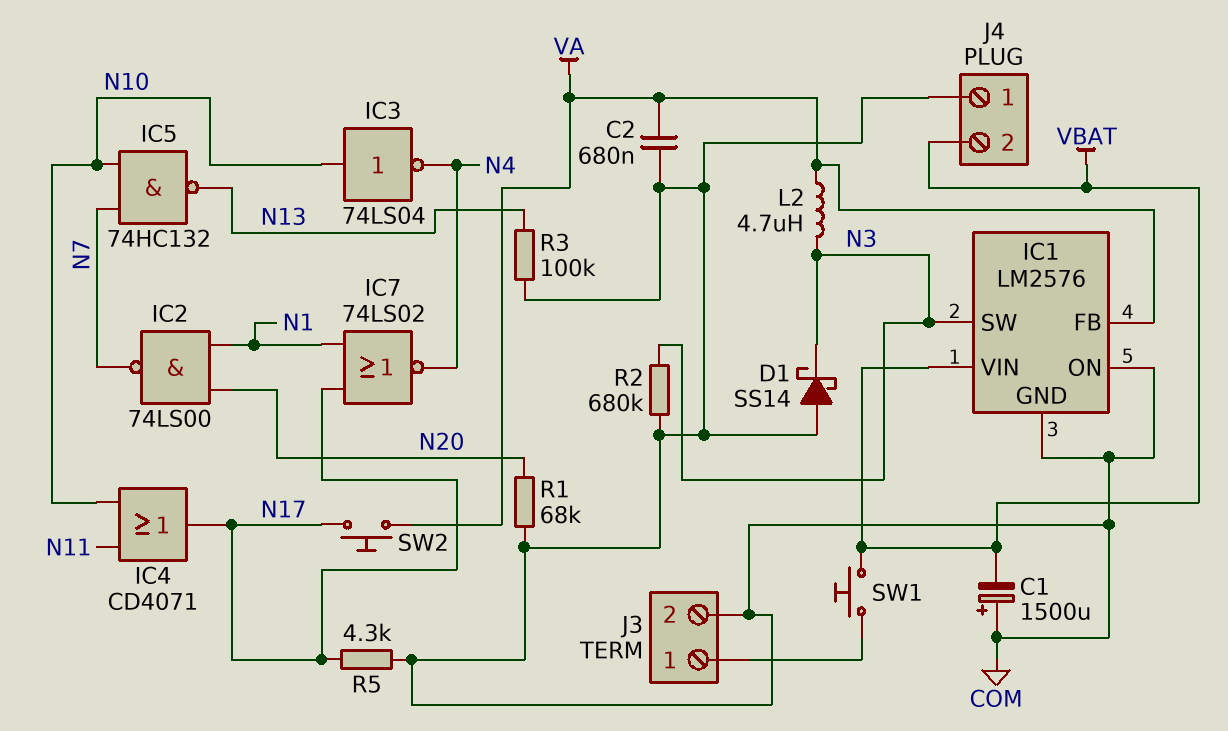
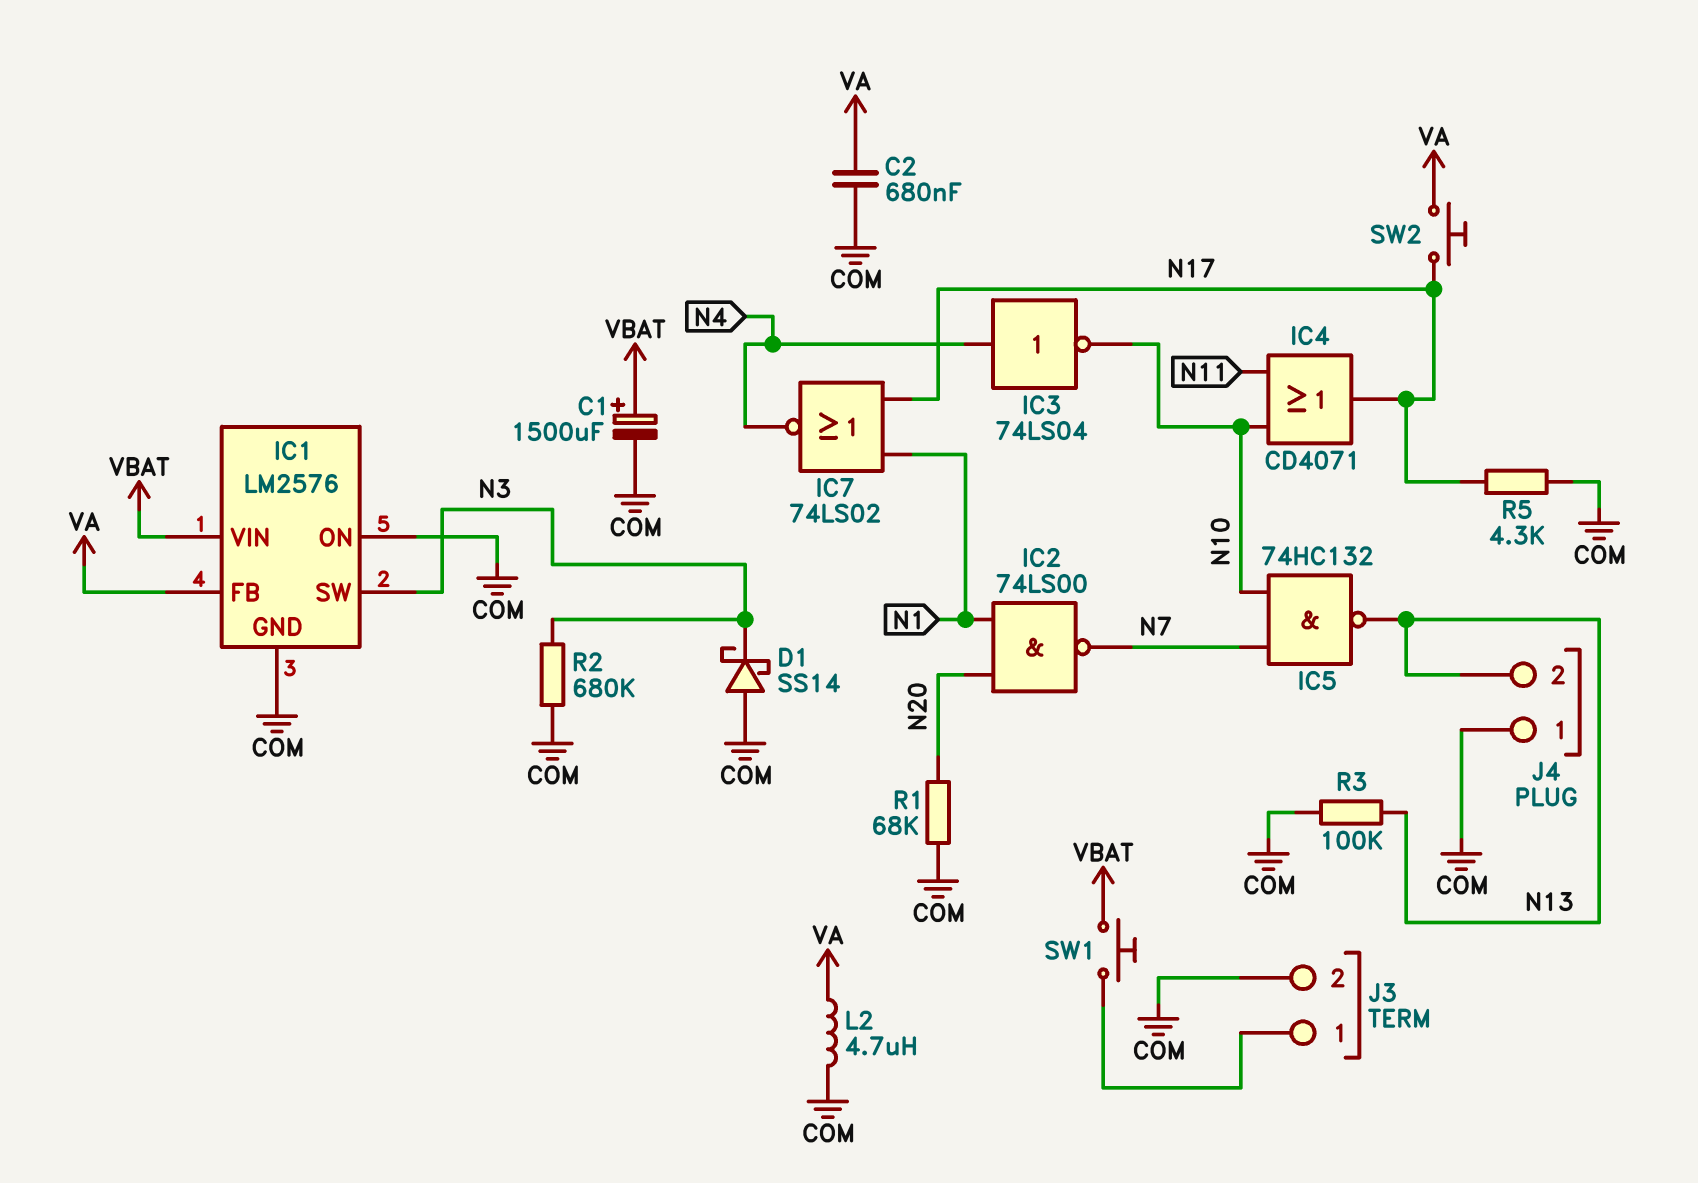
C1: 1500uF (plus COM, minus VBAT) -> 1500uF (plus VBAT, minus COM)
IC3: NOT 74LS04 (in N10, out N4) -> NOT 74LS04 (in N4, out N10)
J4 pin 2: VBAT -> N13
L2: 4.7uH (N3, VA) -> 4.7uH (COM, VA)

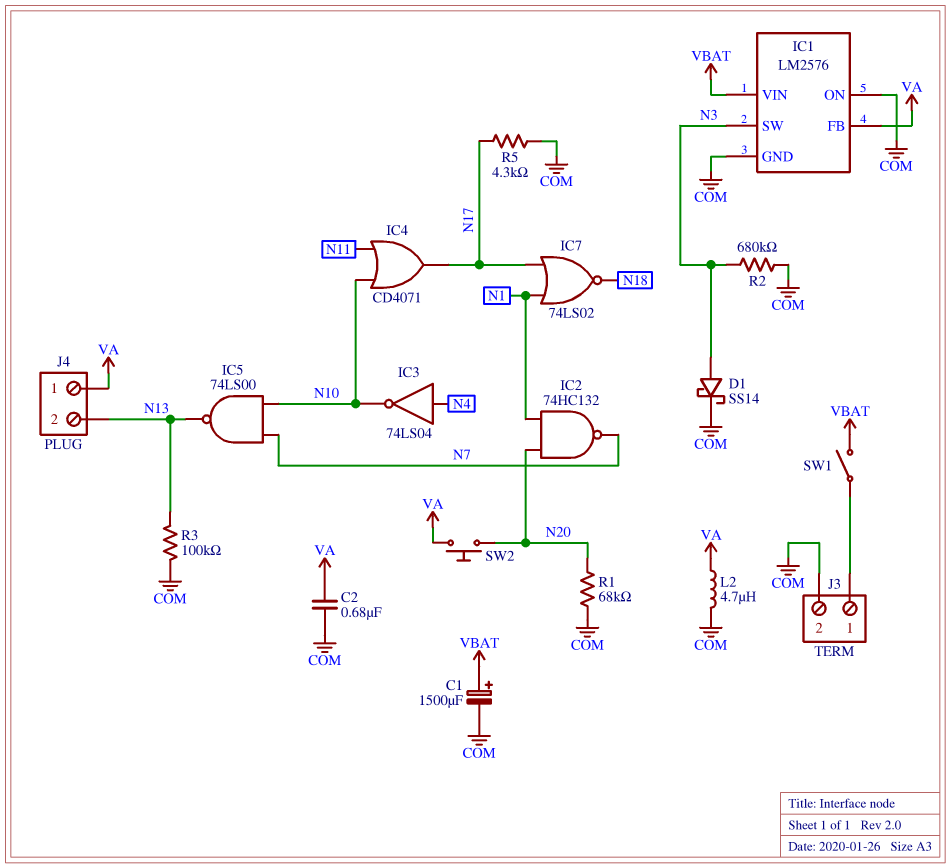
D1: schottky SS14 (A COM, K N3) -> schottky SS14 (A N3, K COM)
IC2: NAND 74LS00 (in N1, in N20, out N7) -> NAND 74HC132 (in N1, in N20, out N7)
IC5: NAND 74HC132 (in N7, in N10, out N13) -> NAND 74LS00 (in N7, in N10, out N13)
IC7: NOR 74LS02 (in N1, in N17, out N4) -> NOR 74LS02 (in N1, in N17, out N18)
J4 pin 1: COM -> VA
SW1: button (J3/1, VBAT) -> switch (J3/1, VBAT)
SW2: button (N17, VA) -> button (N20, VA)

